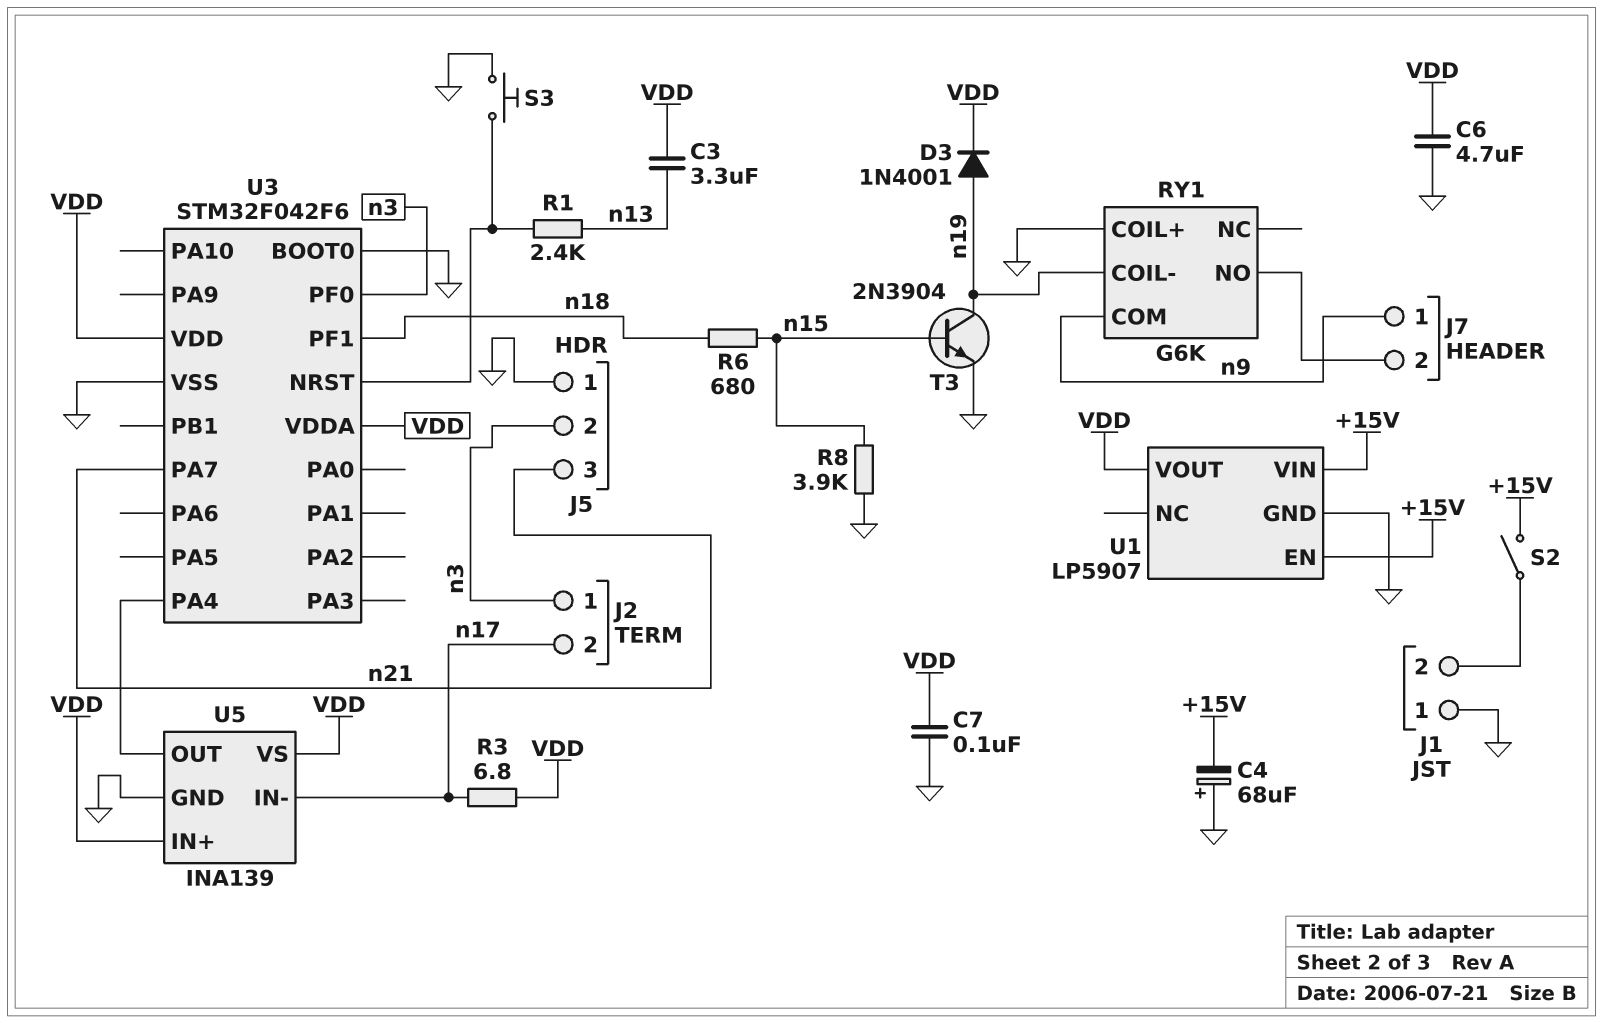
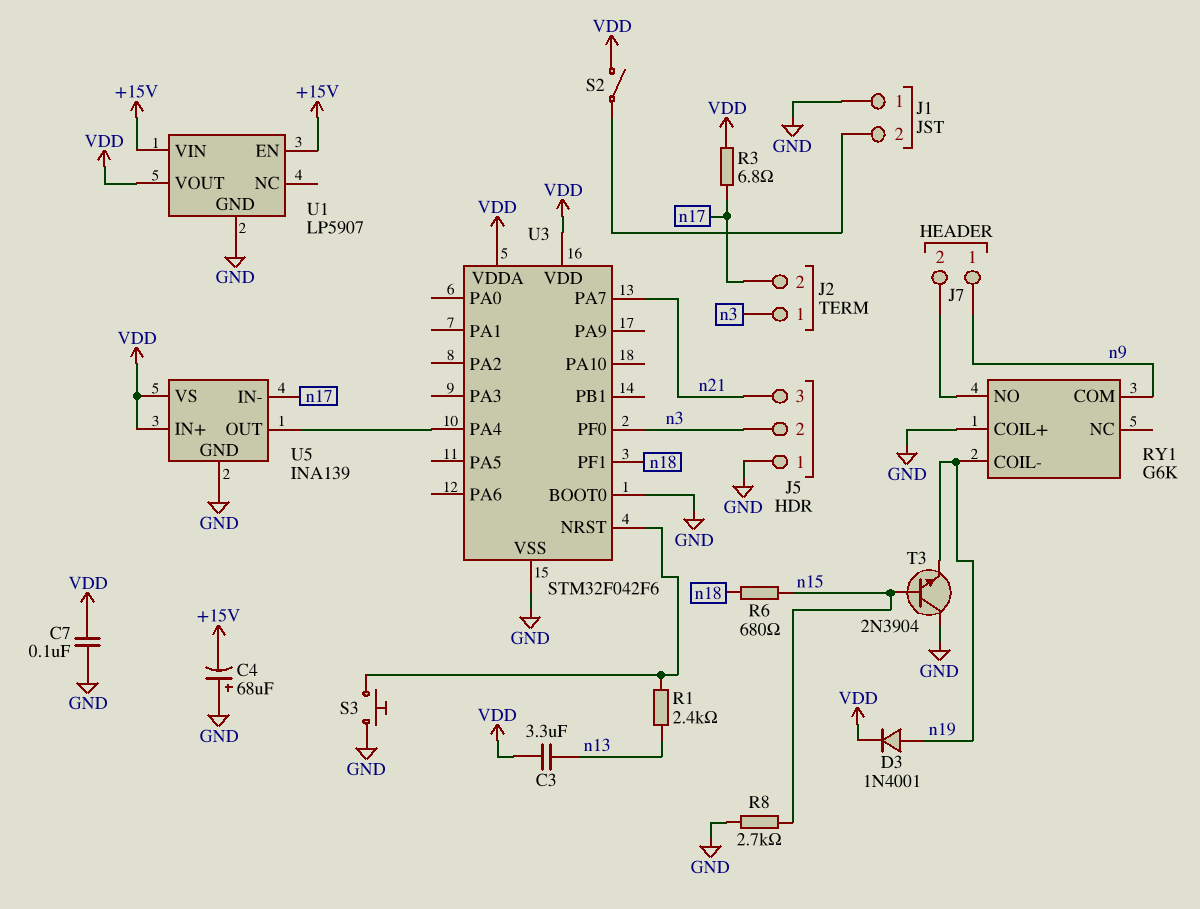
C6: 4.7uF (GND, VDD) -> none
R8: 3.9k (GND, n15) -> 2.7k (GND, n15)
S2: switch (+15V, J1/2) -> switch (J1/2, VDD)
T3: NPN 2N3904 (B n15, C n19, E GND) -> NPN 2N3904 (B n15, C GND, E n19)

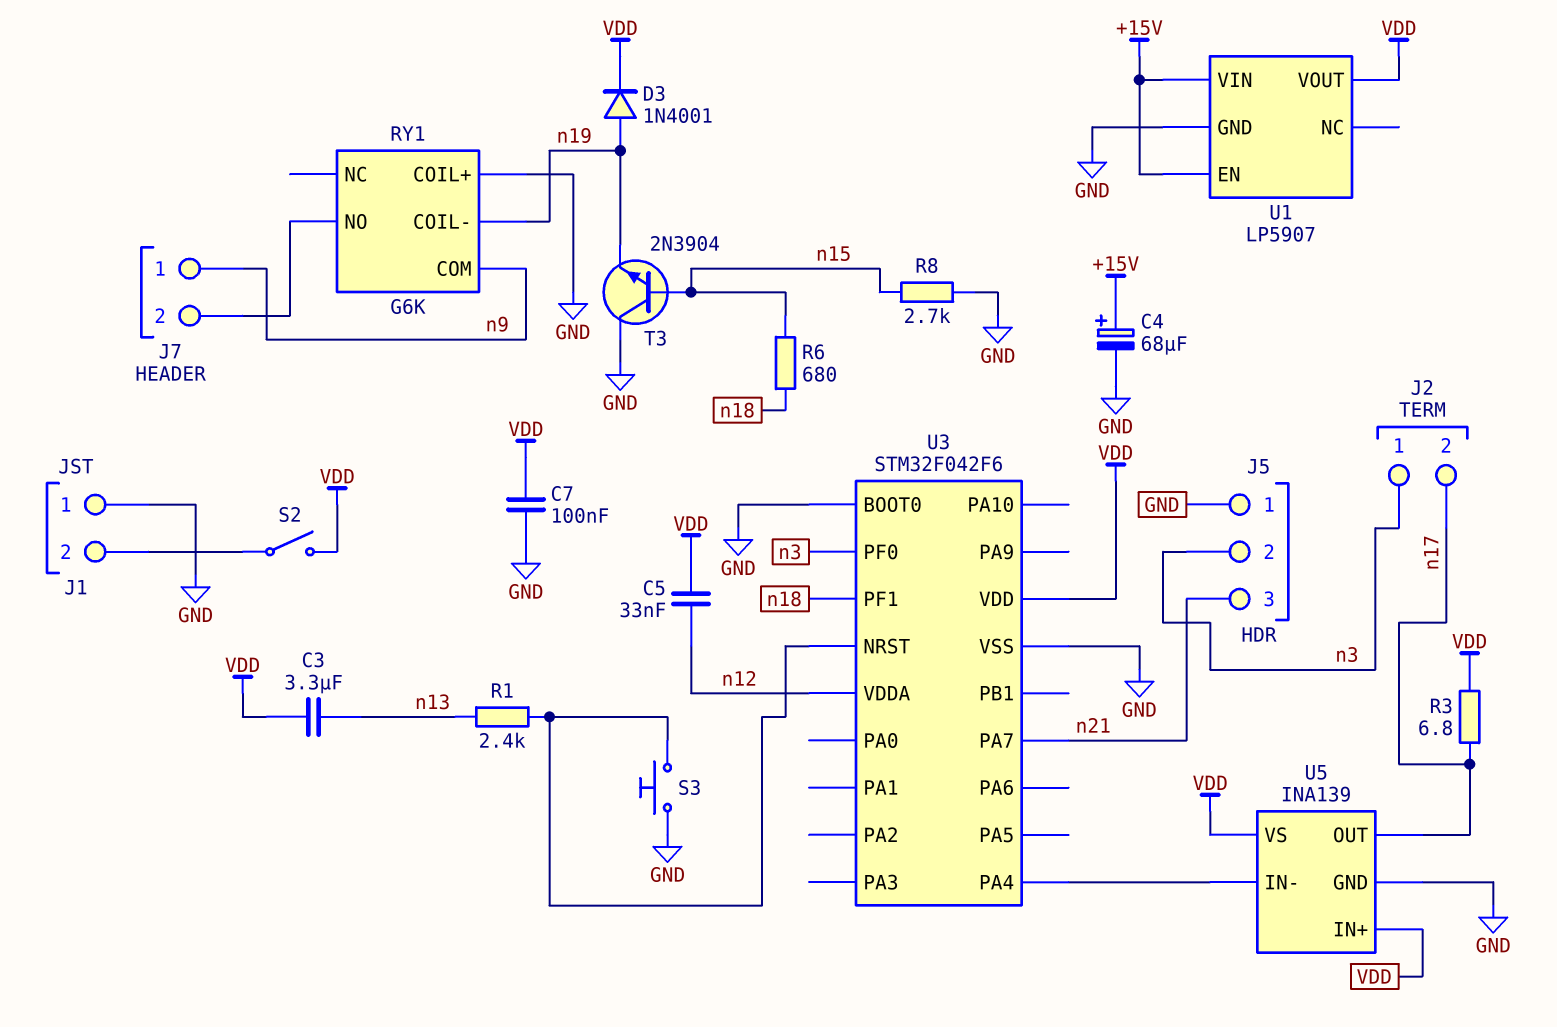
C4: 68uF (plus GND, minus +15V) -> 68uF (plus +15V, minus GND)
C5: none -> 33nF (VDD, n12)
U3 pin VDDA: VDD -> n12
U5 pin IN-: n17 -> U3/PA4
U5 pin OUT: U3/PA4 -> n17

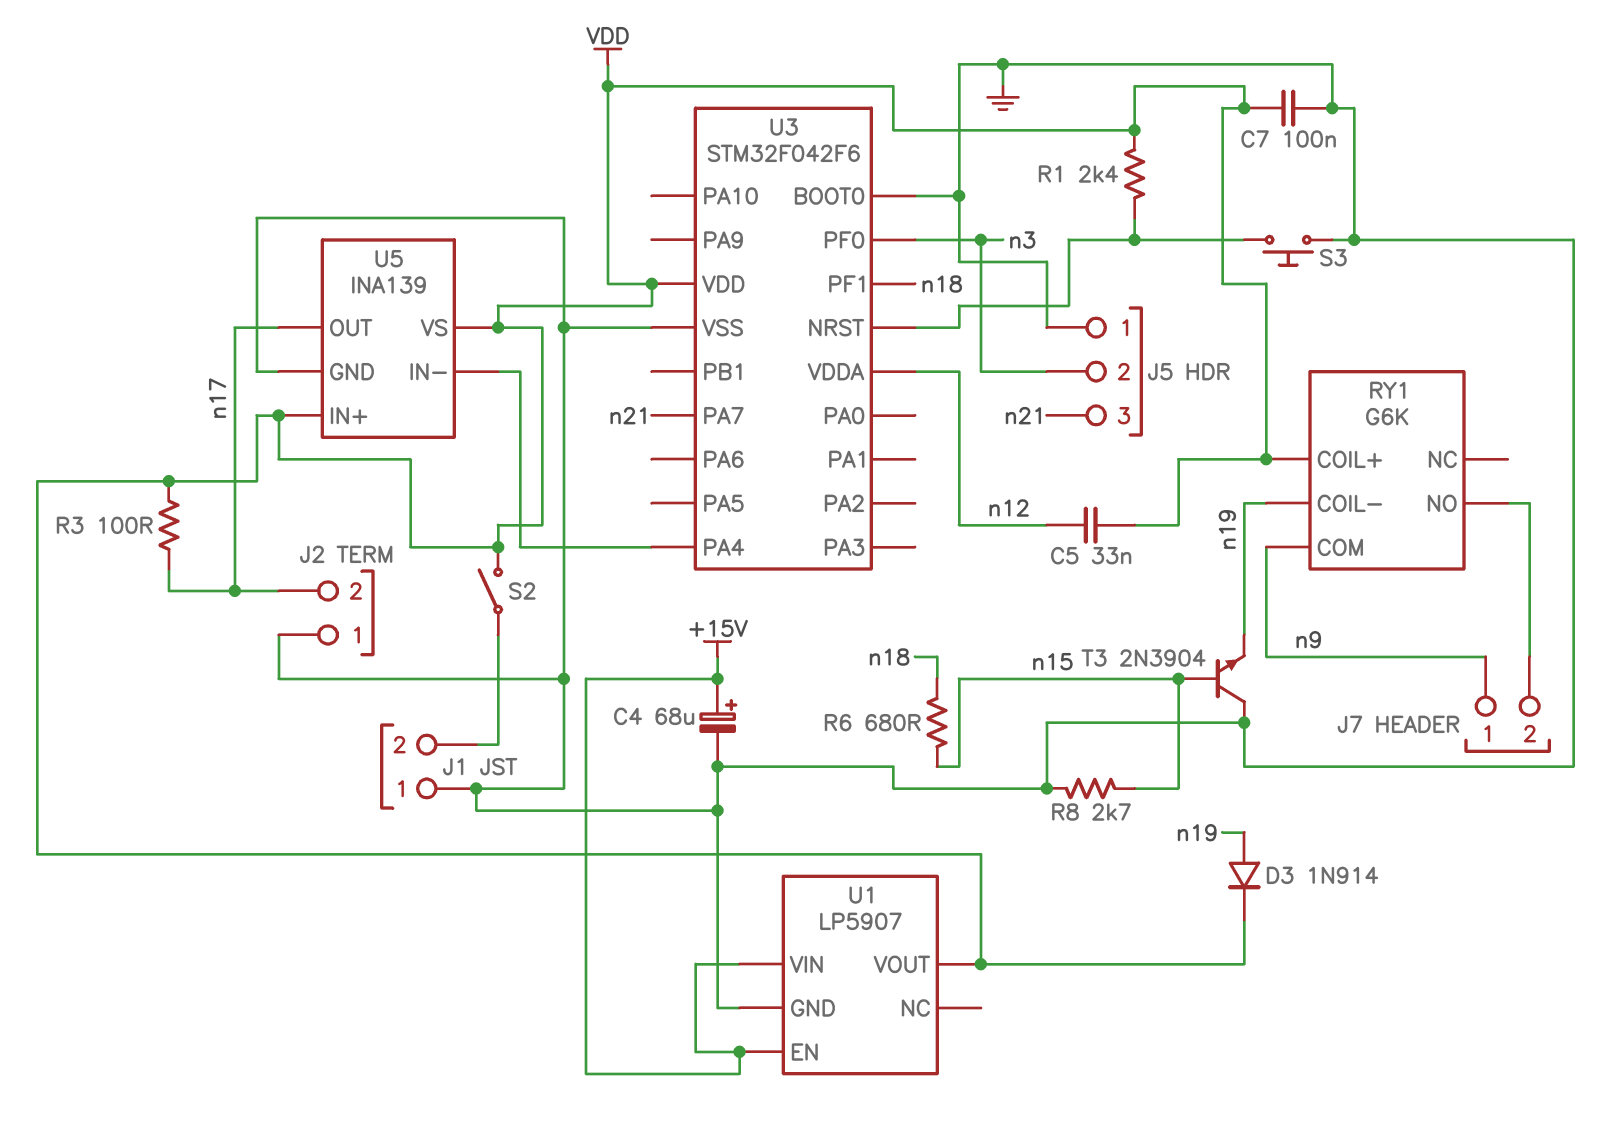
C3: 3.3uF (VDD, n13) -> none
D3: diode 1N4001 (A n19, K VDD) -> diode 1N914 (A n19, K VDD)
J2 pin 1: n3 -> GND
R1: 2.4k (U3/NRST, n13) -> 2.4k (U3/NRST, VDD)
R3: 6.8 (VDD, n17) -> 100 (VDD, n17)
RY1 pin COIL+: GND -> VDD

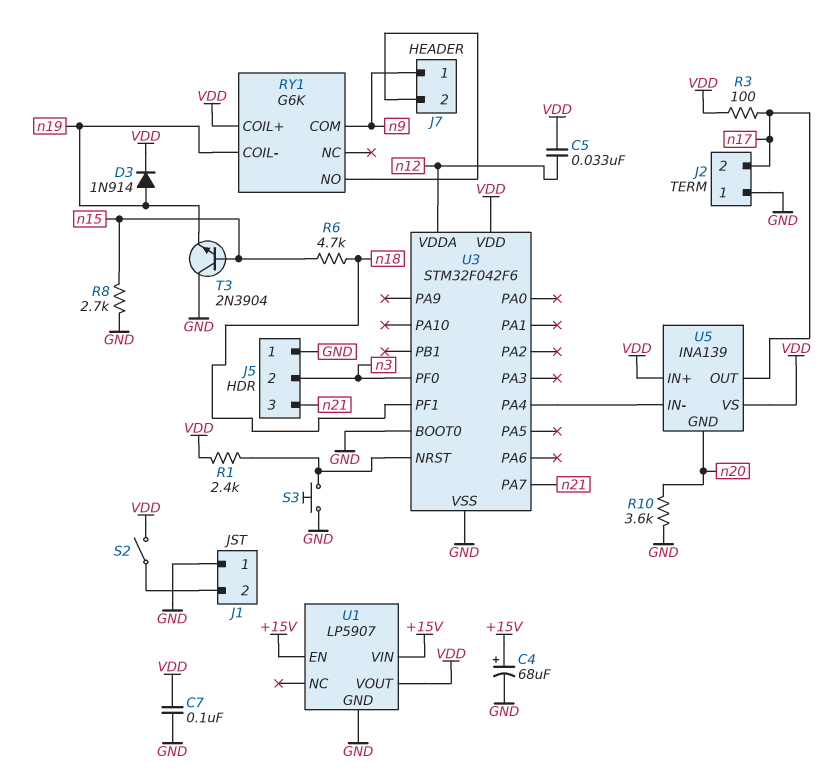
R6: 680 (n15, n18) -> 4.7k (n15, n18)
R10: none -> 3.6k (GND, n20)
U5 pin GND: GND -> n20

